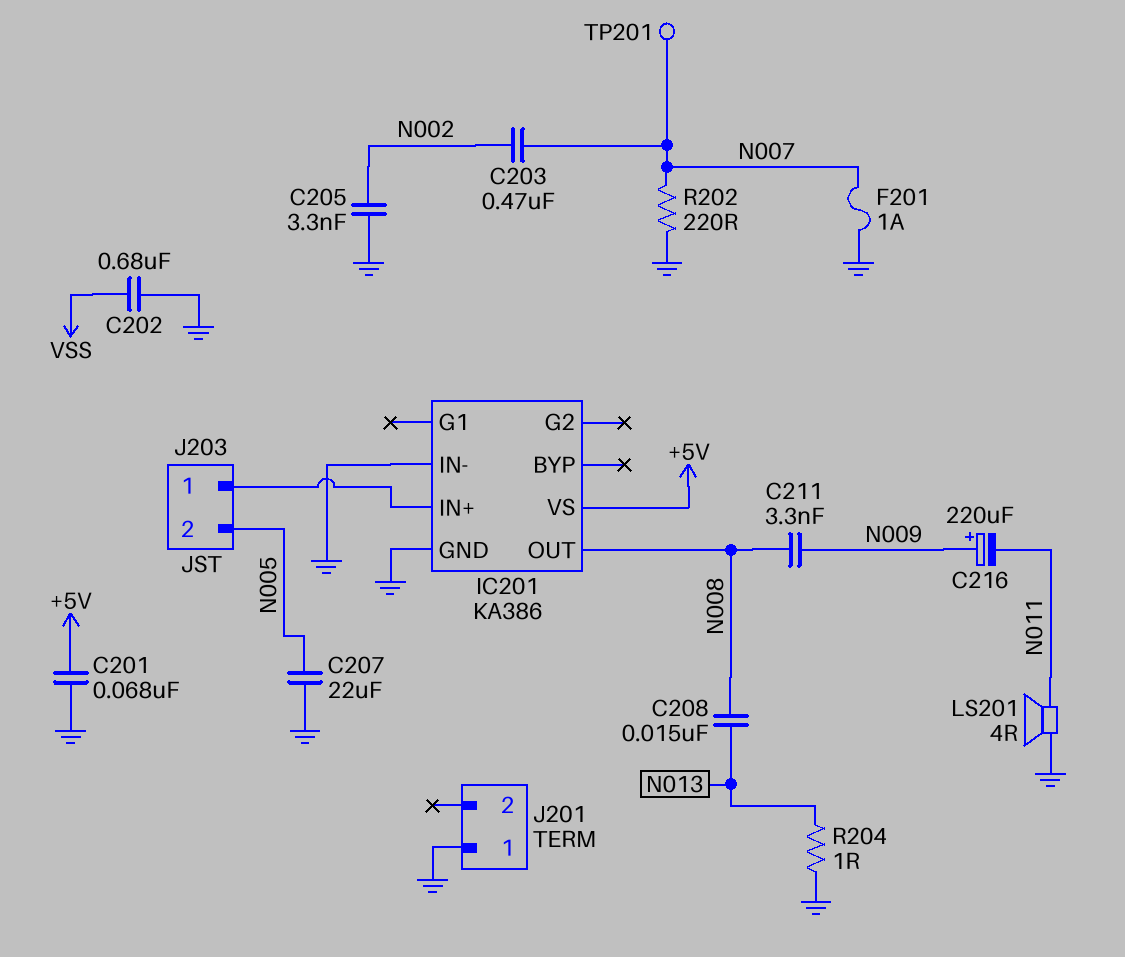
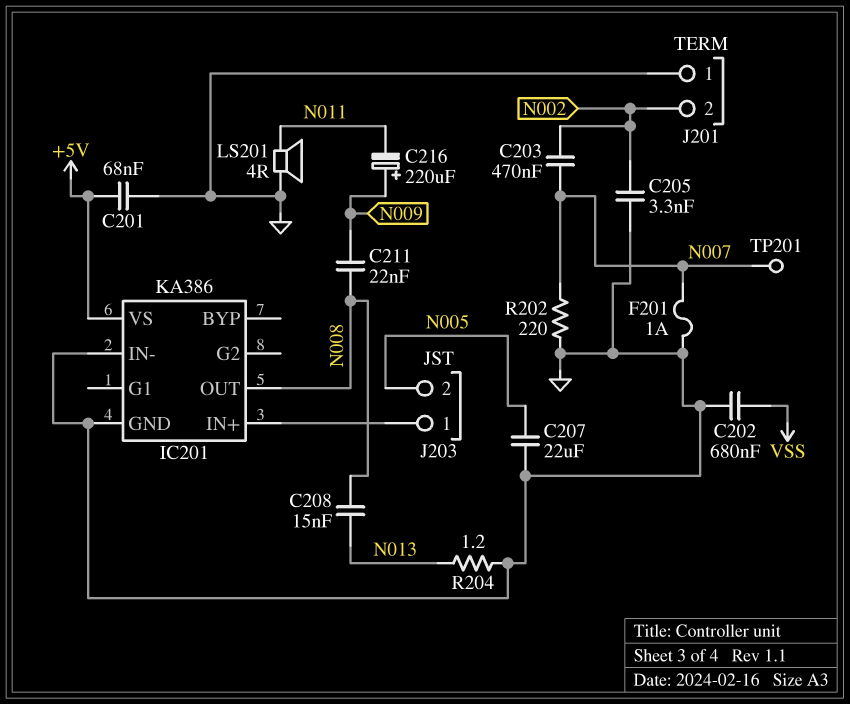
C211: 3.3nF (N008, N009) -> 22nF (N008, N009)
J201 pin 2: none -> N002
R204: 1 (GND, N013) -> 1.2 (GND, N013)

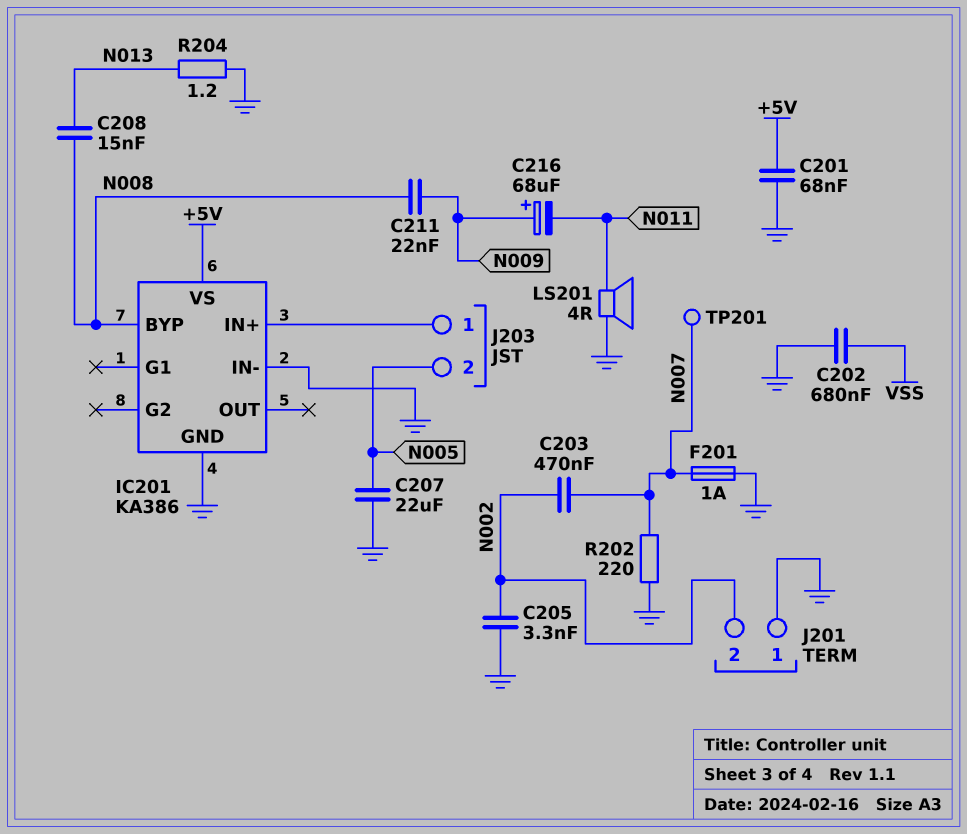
C216: 220uF (plus N009, minus N011) -> 68uF (plus N009, minus N011)
IC201 pin BYP: none -> N008
IC201 pin OUT: N008 -> none

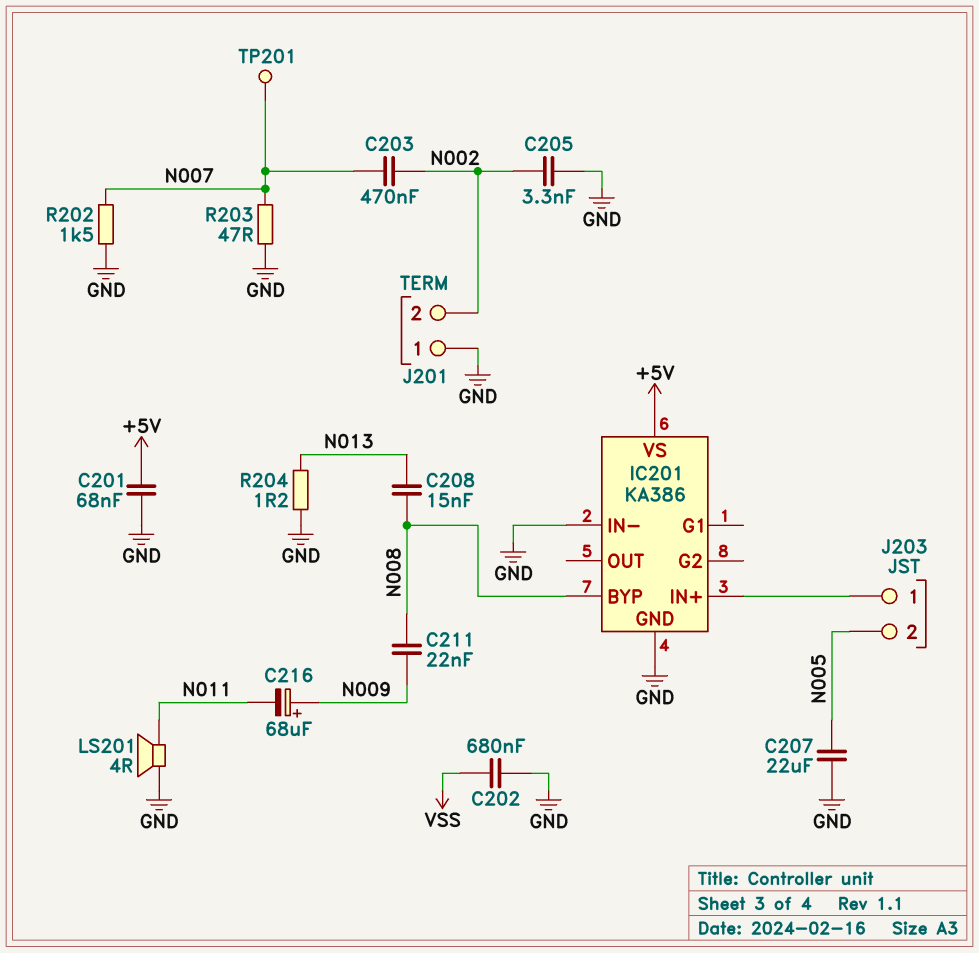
F201: 1A (GND, N007) -> none
R202: 220 (GND, N007) -> 1.5k (GND, N007)
R203: none -> 47 (GND, N007)

